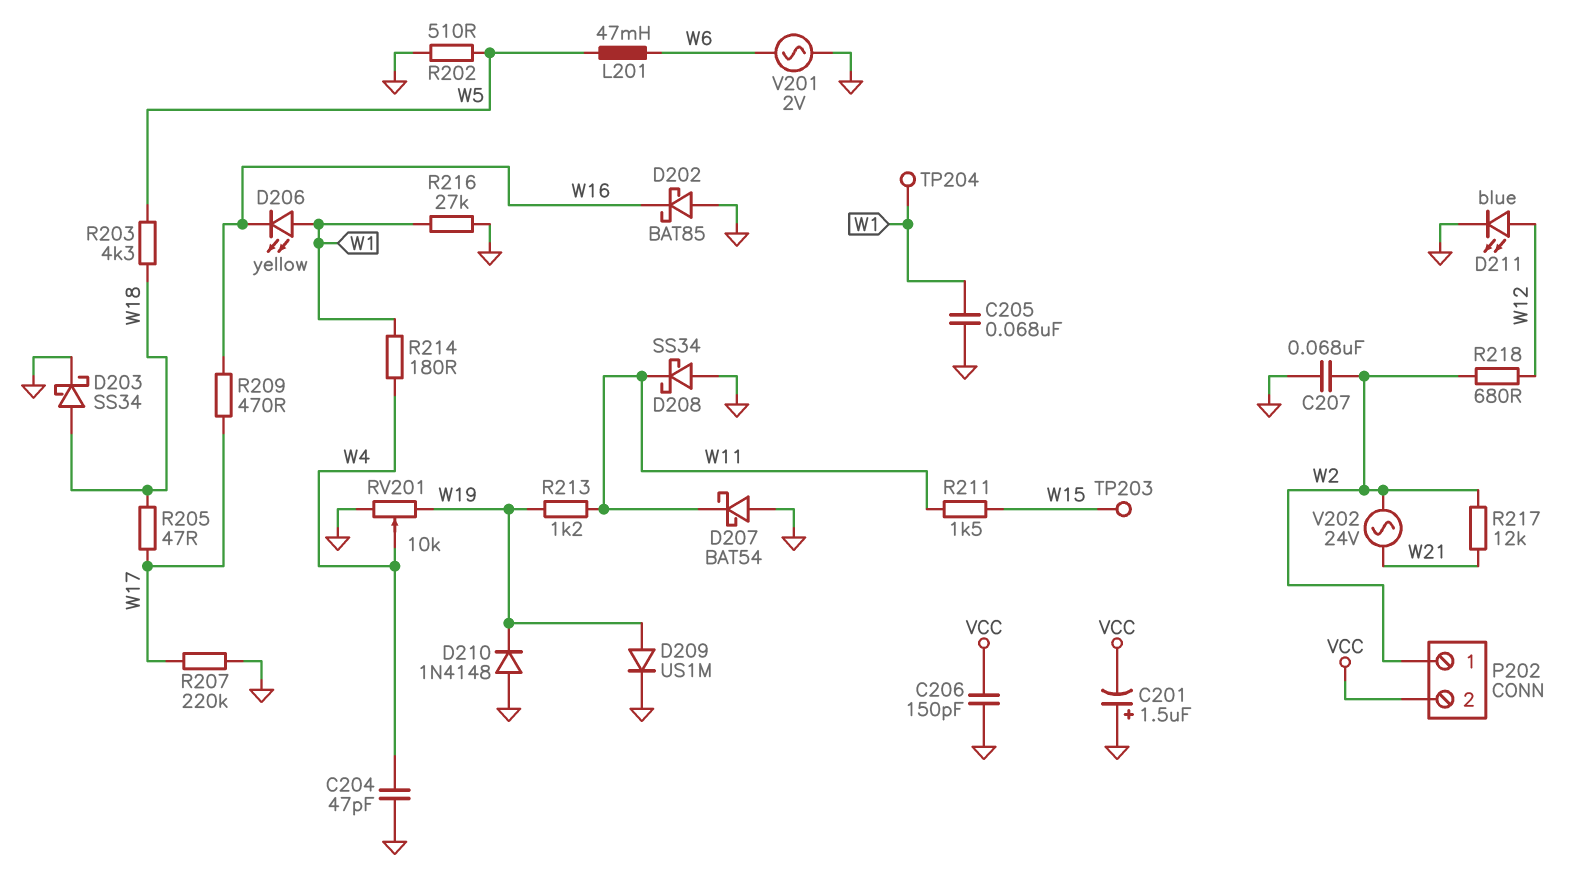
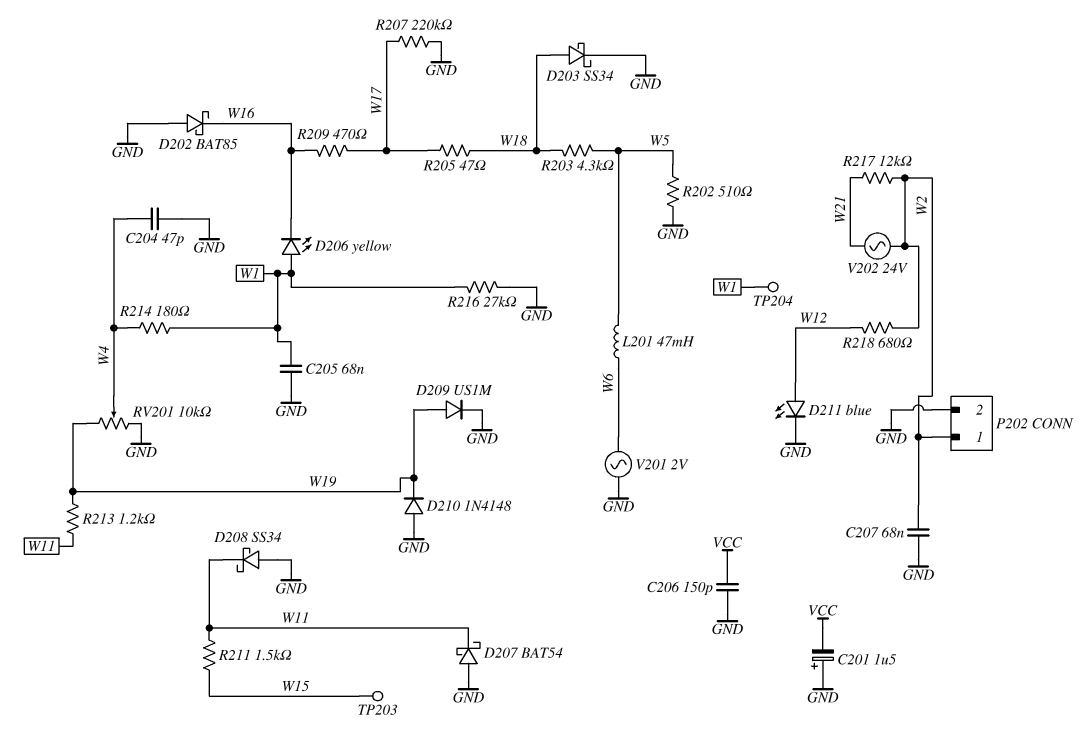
P202 pin 2: VCC -> GND

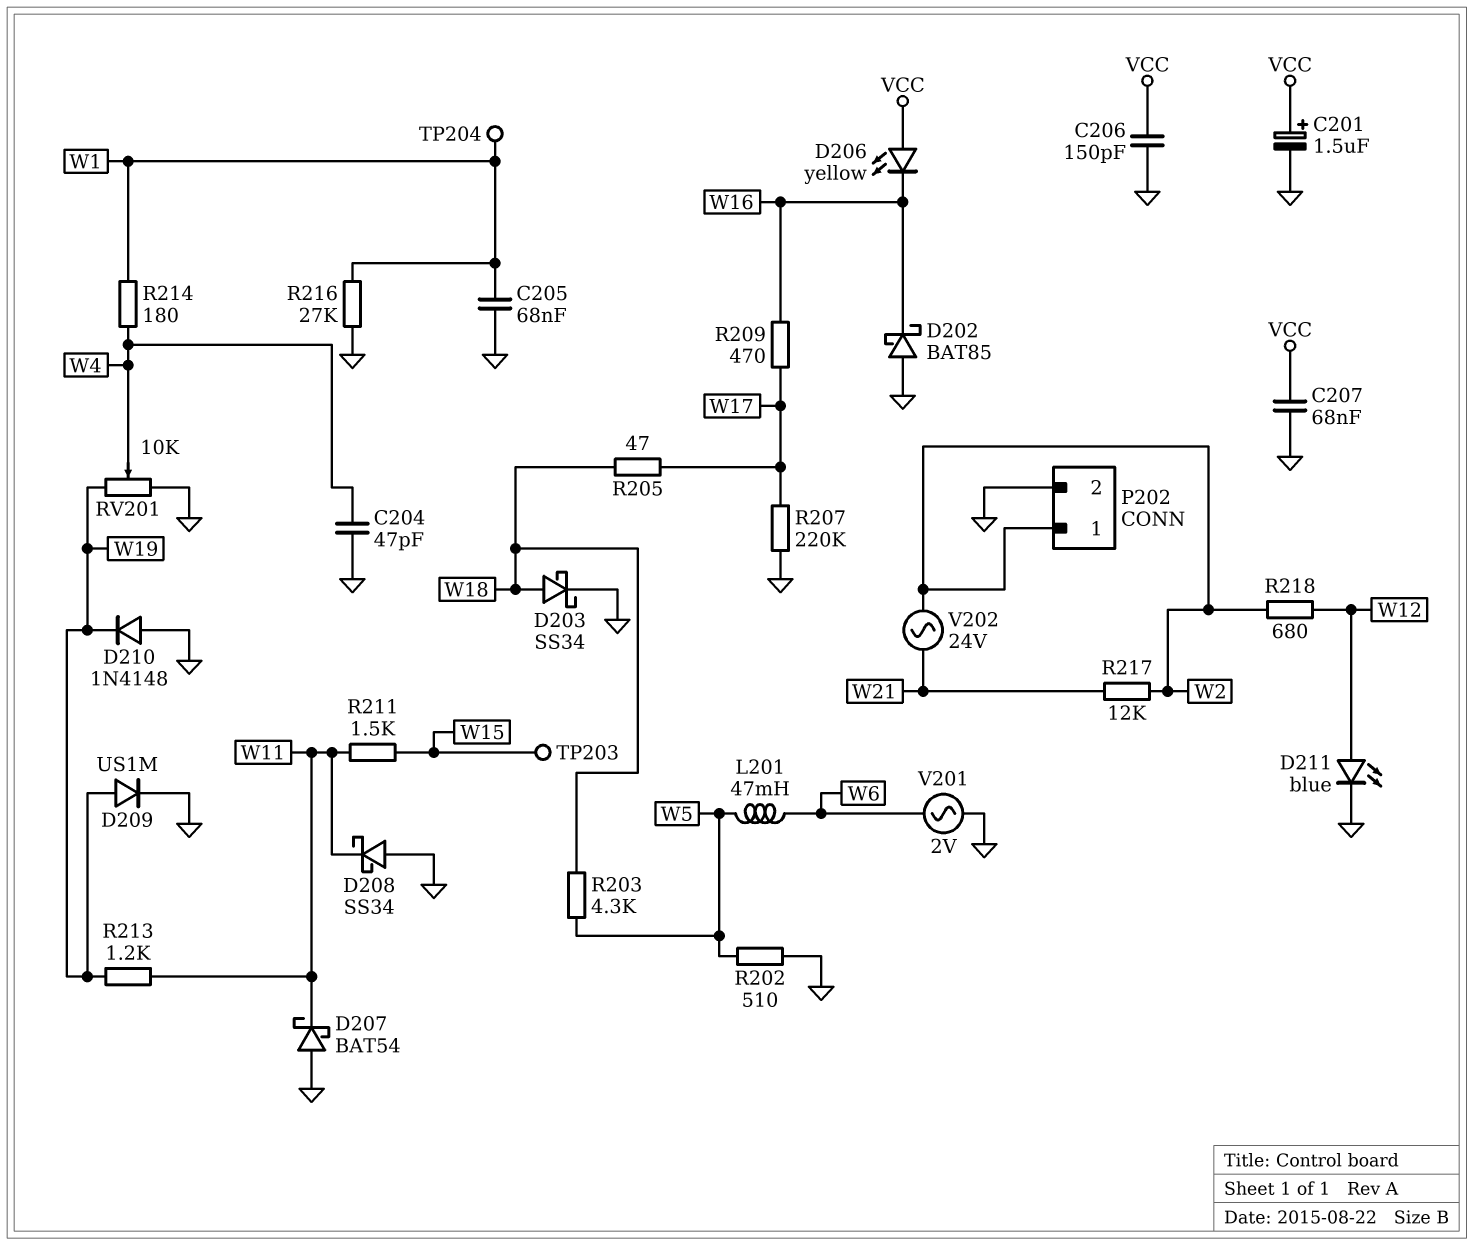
C201: 1.5uF (plus GND, minus VCC) -> 1.5uF (plus VCC, minus GND)
C207: 68nF (GND, W2) -> 68nF (GND, VCC)
D206: LED yellow (A W1, K W16) -> LED yellow (A VCC, K W16)

